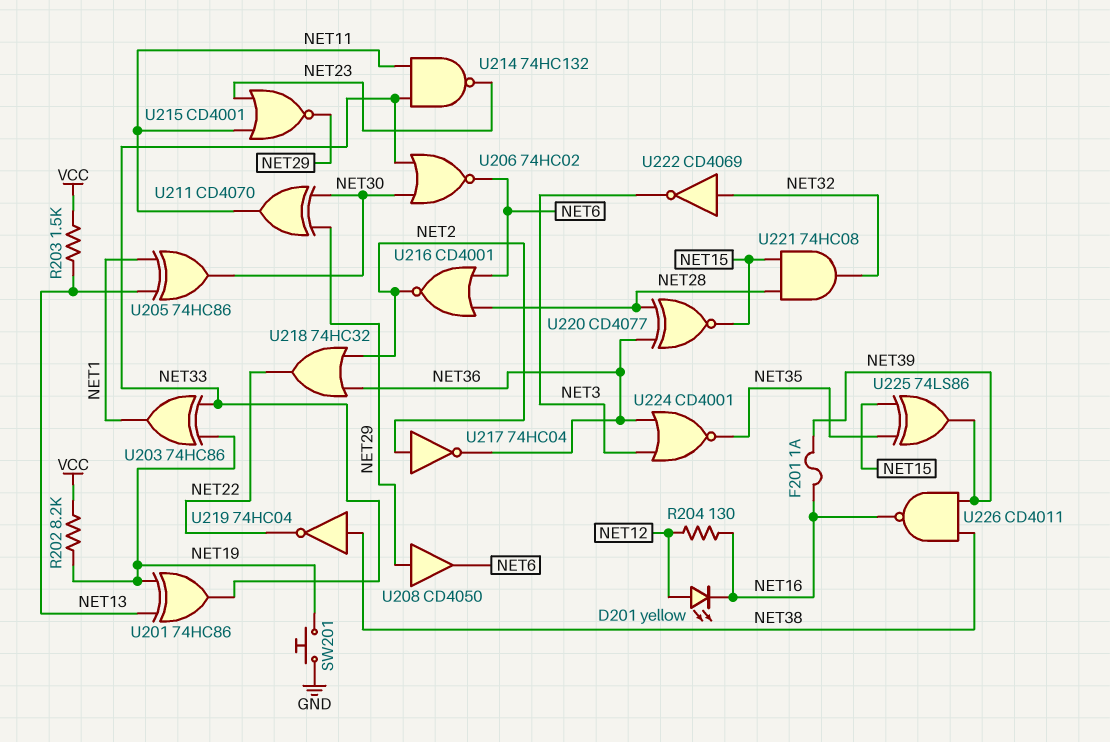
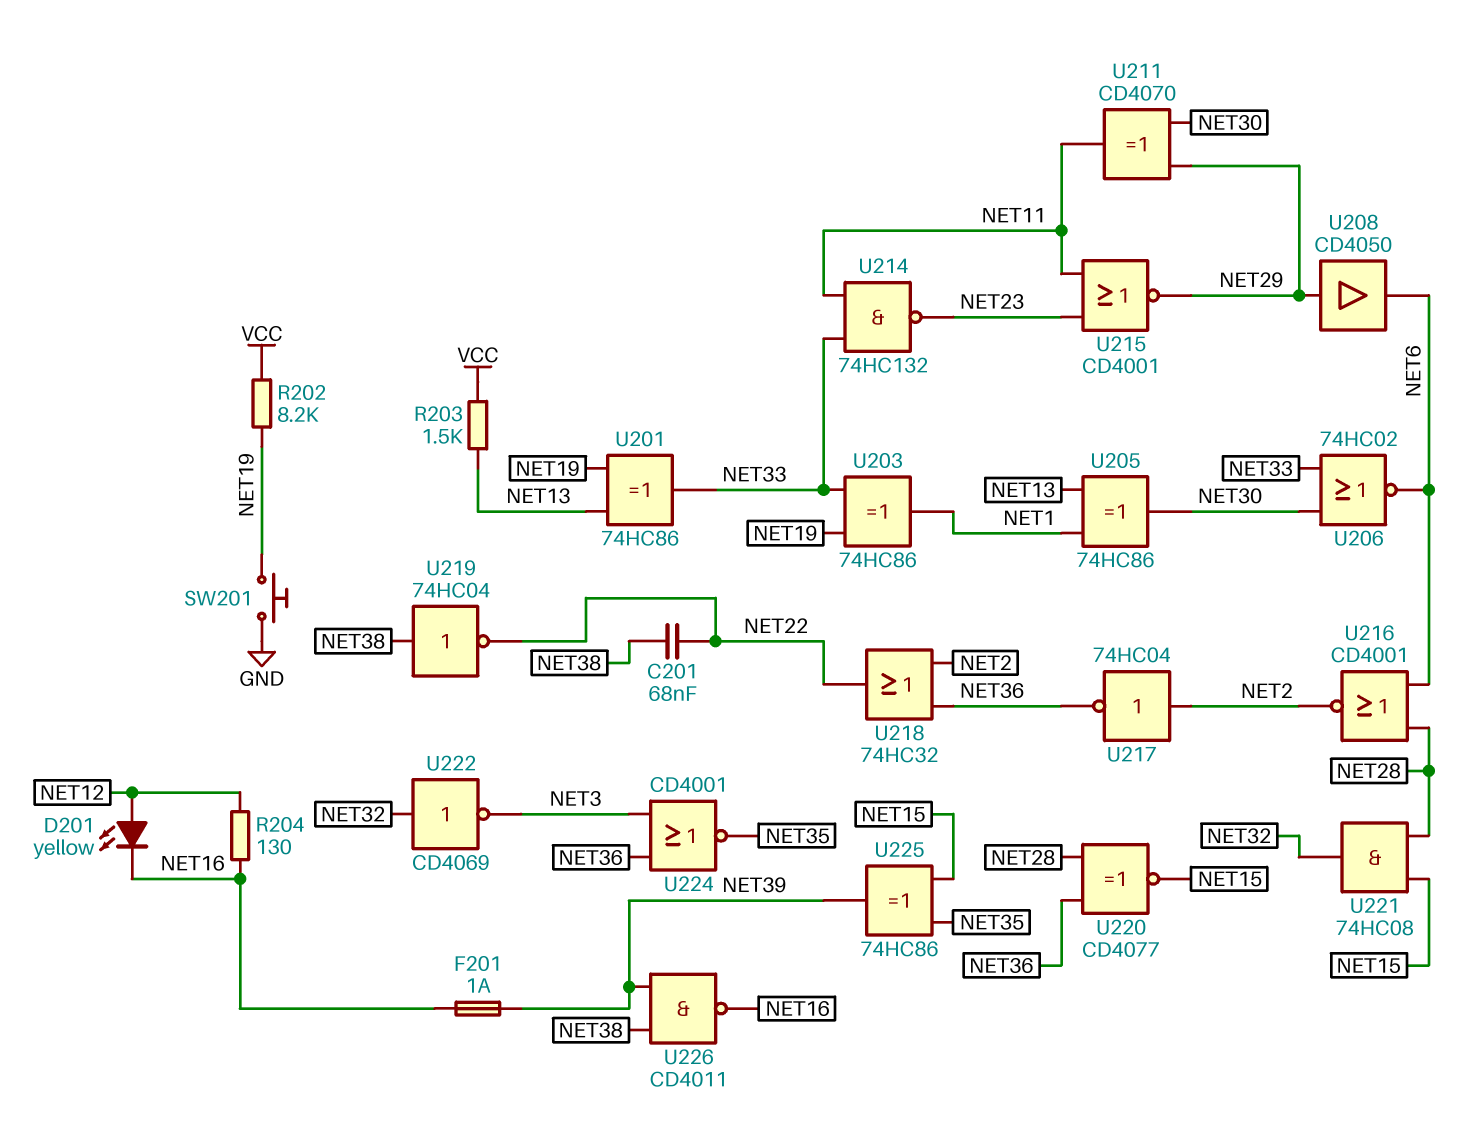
C201: none -> 68nF (NET22, NET38)
U225: XOR 74LS86 (in NET15, in NET35, out NET39) -> XOR 74HC86 (in NET15, in NET35, out NET39)

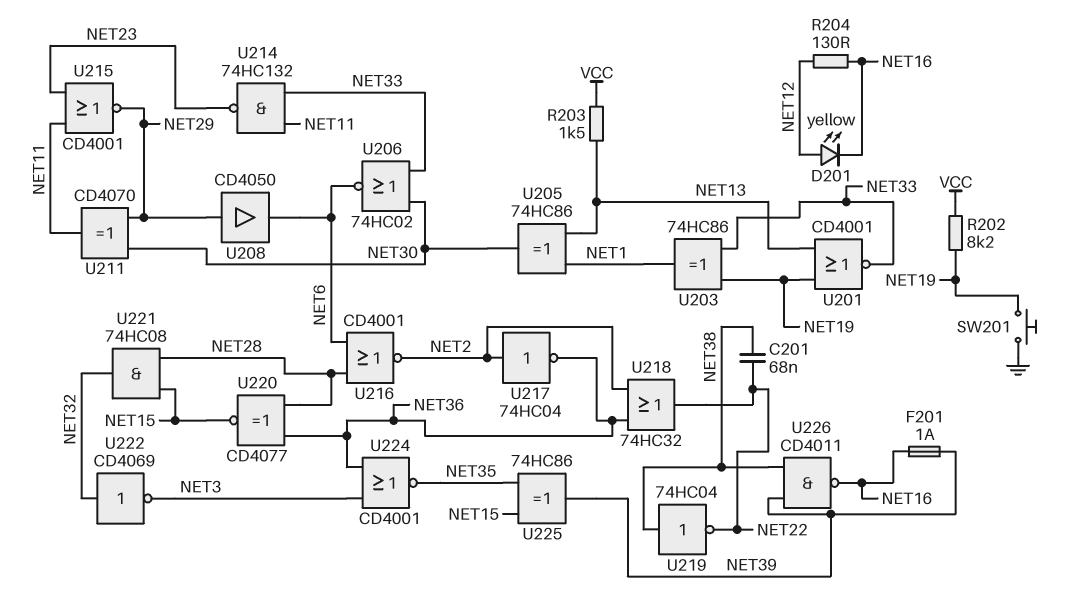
U201: XOR 74HC86 (in NET13, in NET19, out NET33) -> NOR CD4001 (in NET13, in NET19, out NET33)

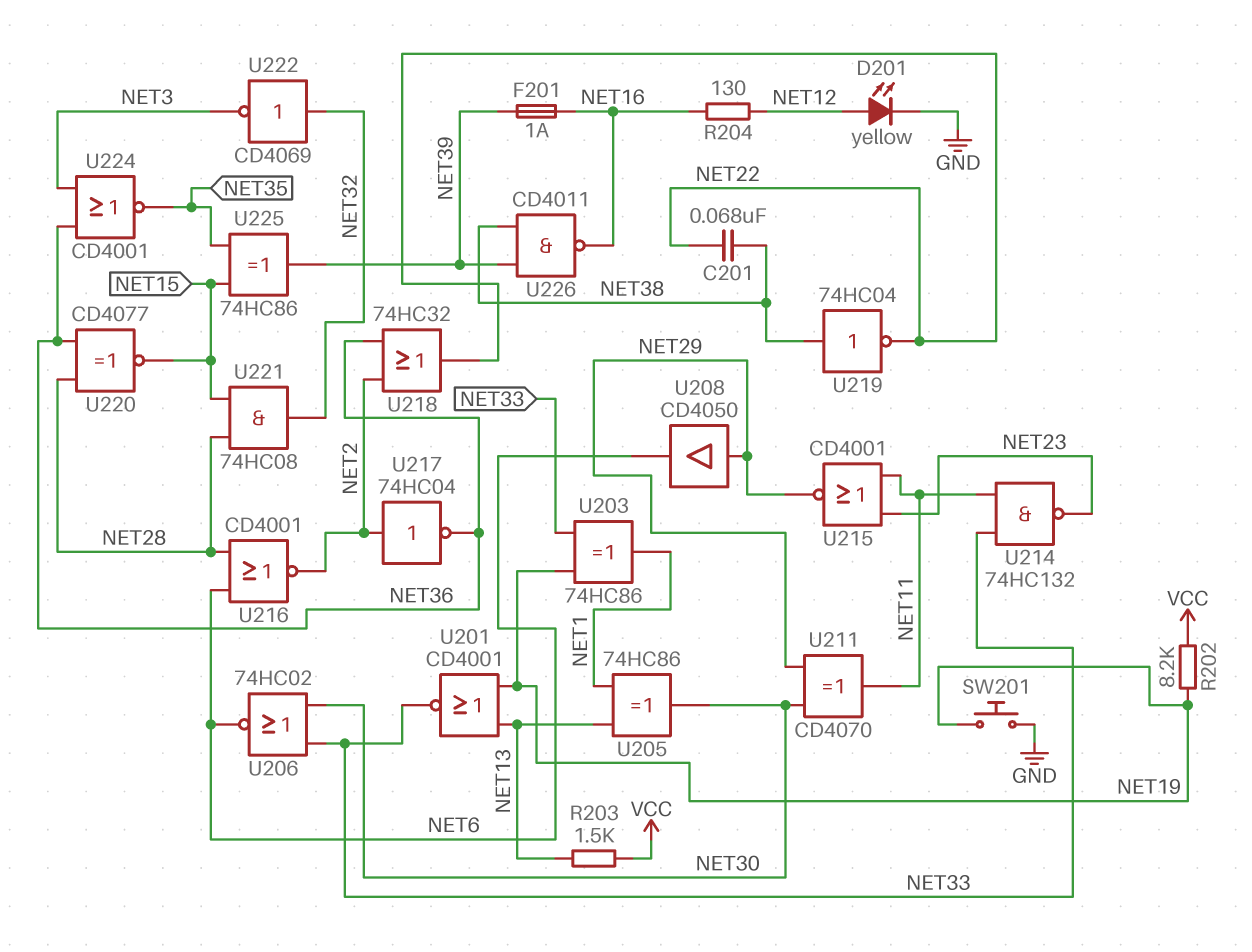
D201: LED yellow (A NET12, K NET16) -> LED yellow (A NET12, K GND)

